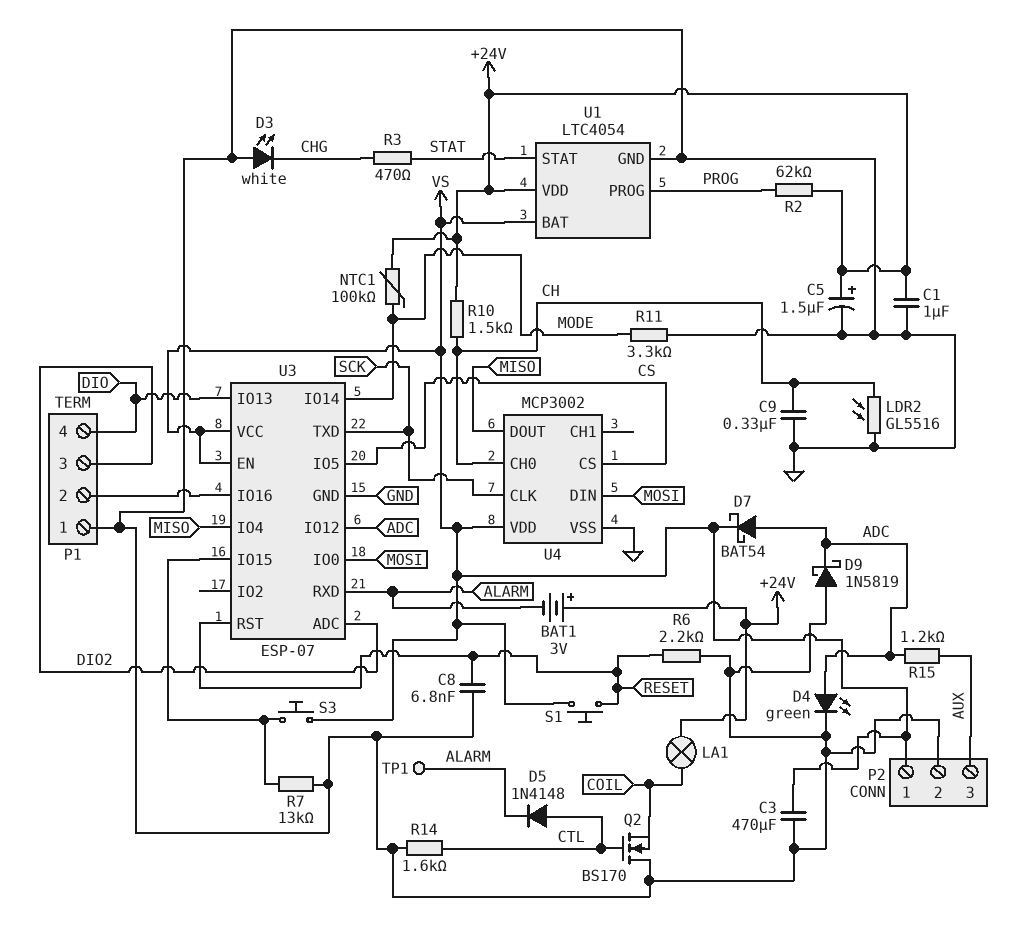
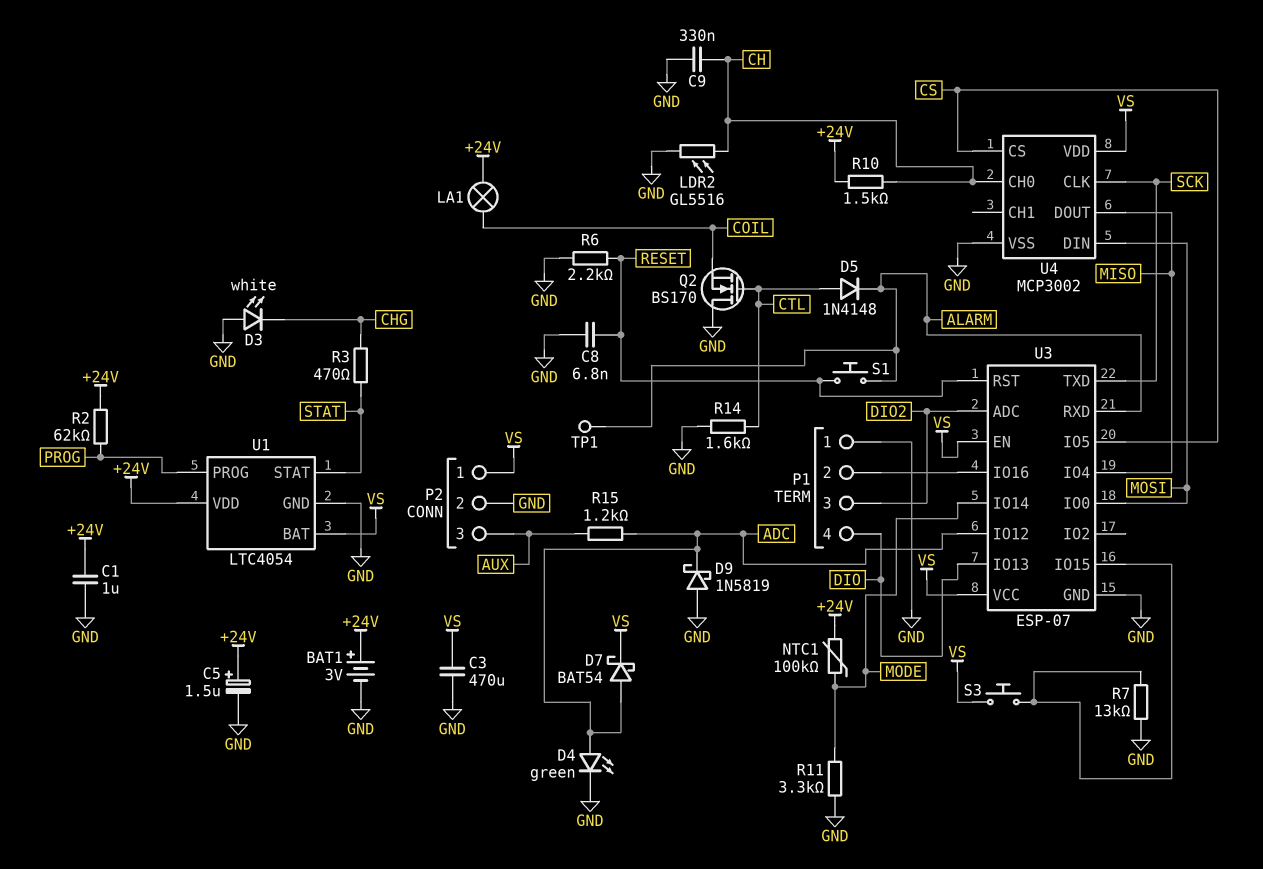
BAT1: 3V (plus +24V, minus ALARM) -> 3V (plus +24V, minus GND)
S1: button (RESET, VS) -> button (ALARM, RESET)

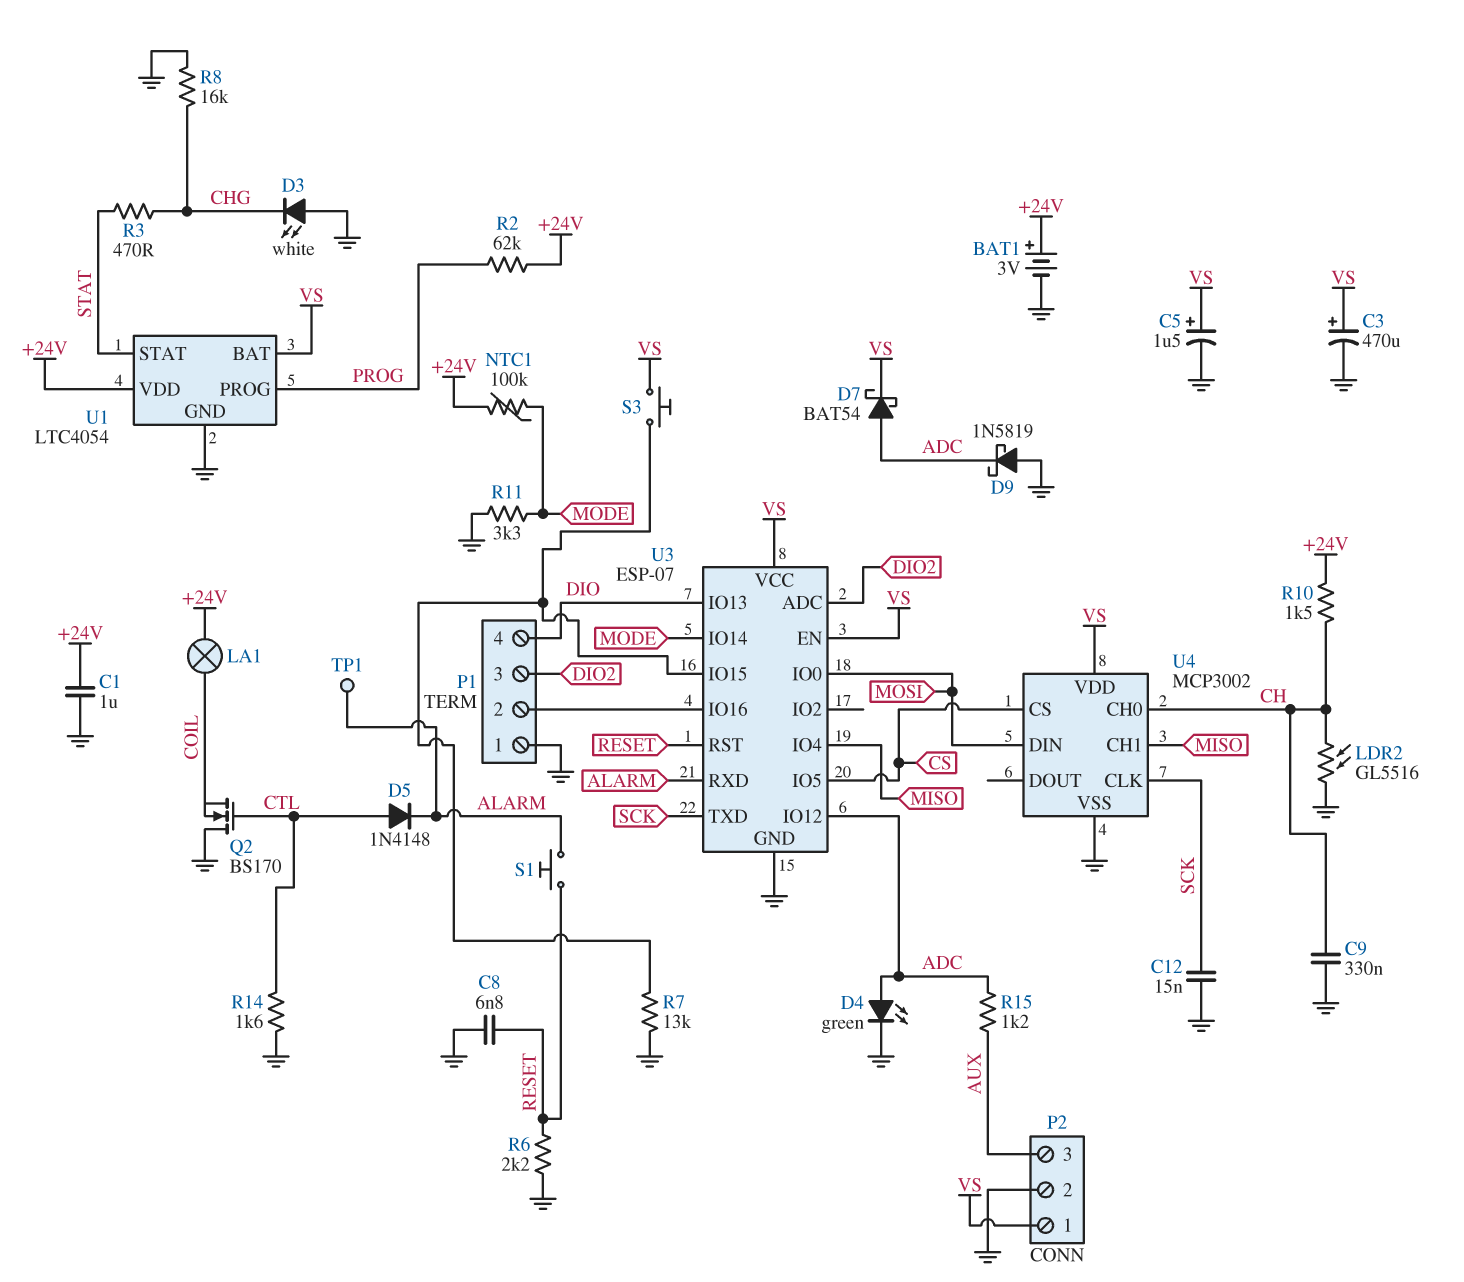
C3: 470uF (GND, VS) -> 470uF (plus VS, minus GND)
C5: 1.5uF (plus +24V, minus GND) -> 1.5uF (plus VS, minus GND)
C12: none -> 15nF (GND, SCK)
R8: none -> 16k (CHG, GND)
U4 pin CH1: none -> MISO
U4 pin DOUT: MISO -> none

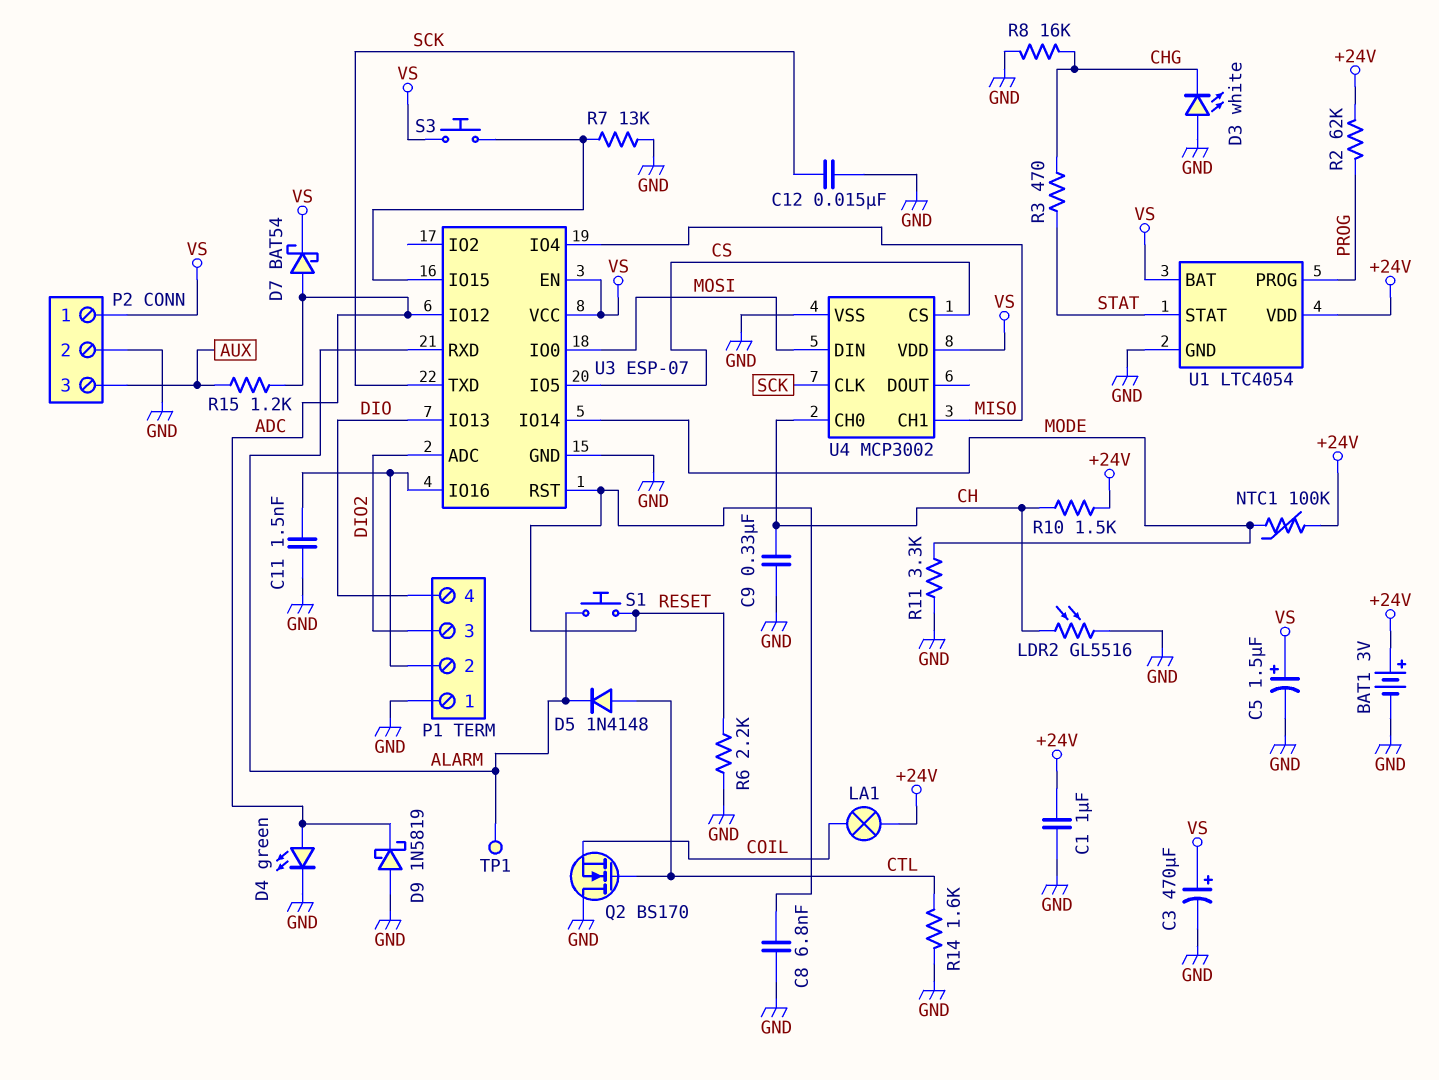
C11: none -> 1.5nF (GND, P1/2)

